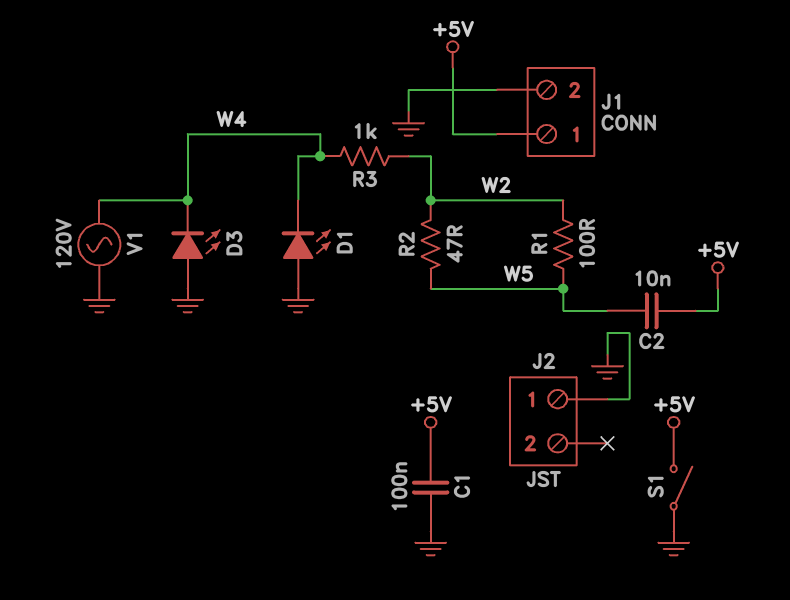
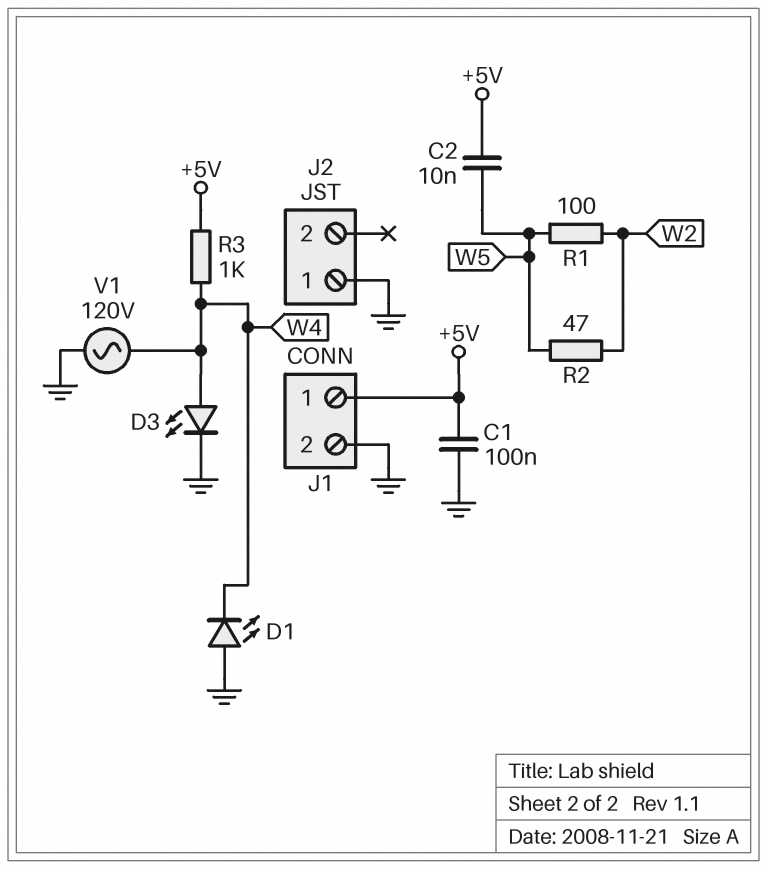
D3: LED (A GND, K W4) -> LED (A W4, K GND)
R3: 1k (W2, W4) -> 1k (+5V, W4)
S1: switch (+5V, GND) -> none

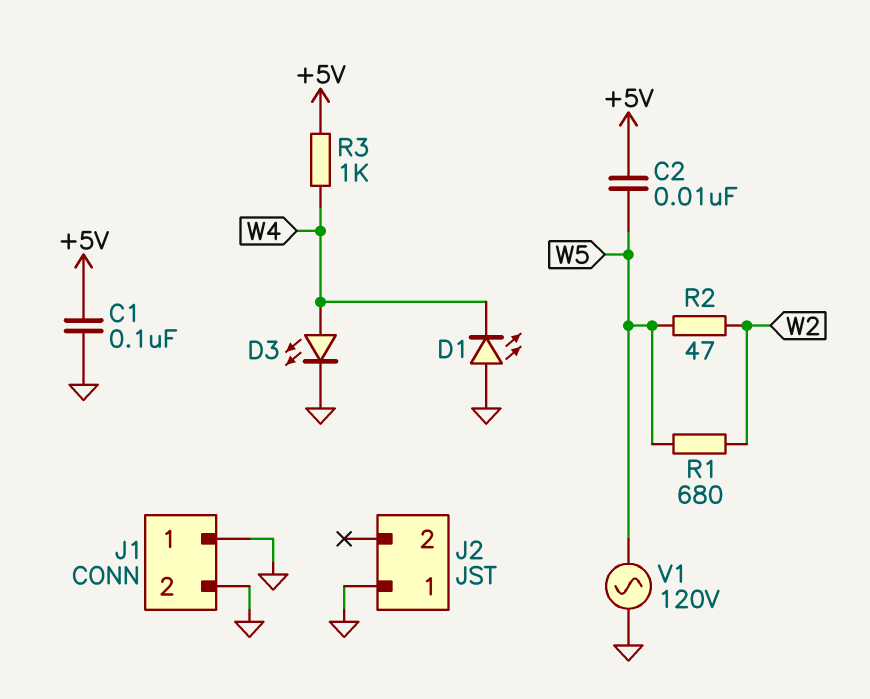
J1 pin 1: +5V -> GND
R1: 100 (W2, W5) -> 680 (W2, W5)
V1: AC 120V (GND, W4) -> AC 120V (GND, W5)

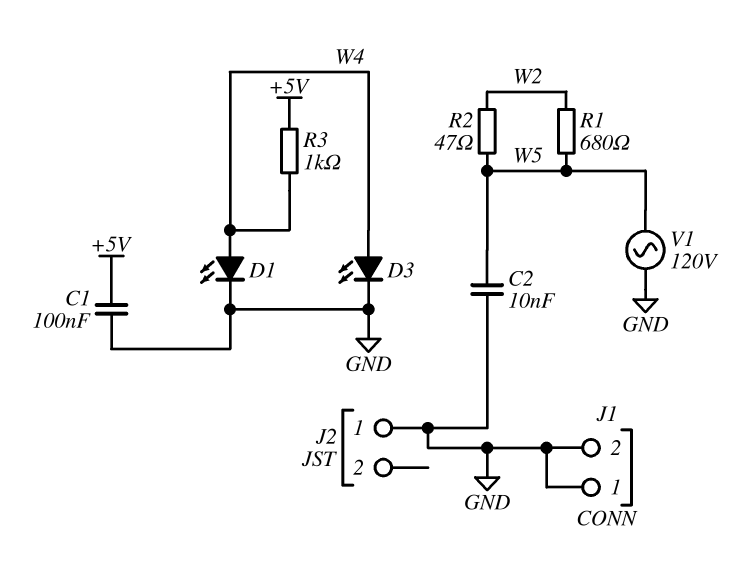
C2: 10nF (+5V, W5) -> 10nF (GND, W5)
D1: LED (A GND, K W4) -> LED (A W4, K GND)

